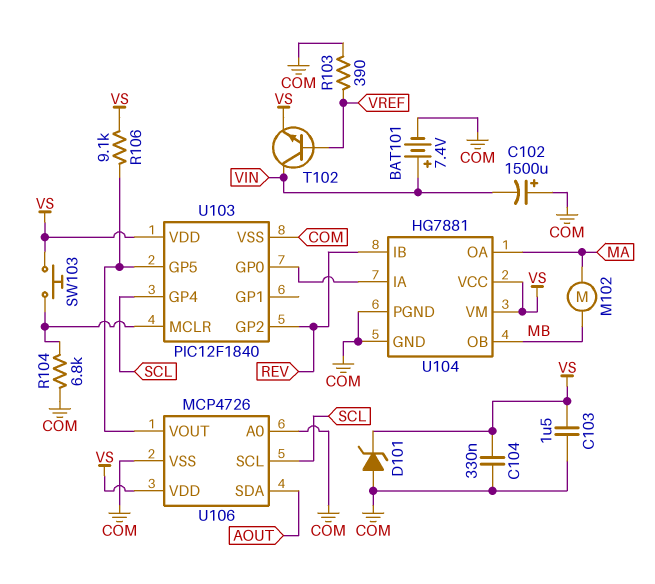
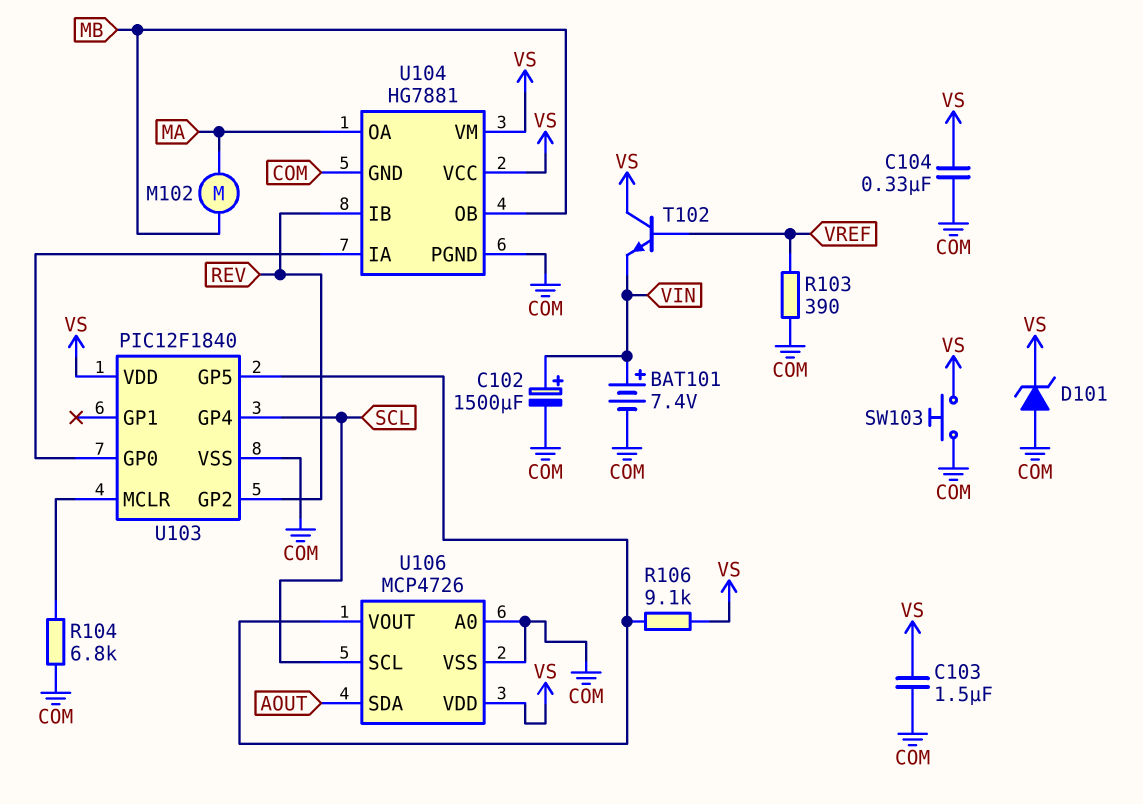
C102: 1500uF (plus COM, minus VIN) -> 1500uF (plus VIN, minus COM)
SW103: button (U103/MCLR, VS) -> button (COM, VS)
T102: NPN (B VREF, C VIN, E VS) -> NPN (B VREF, C VS, E VIN)

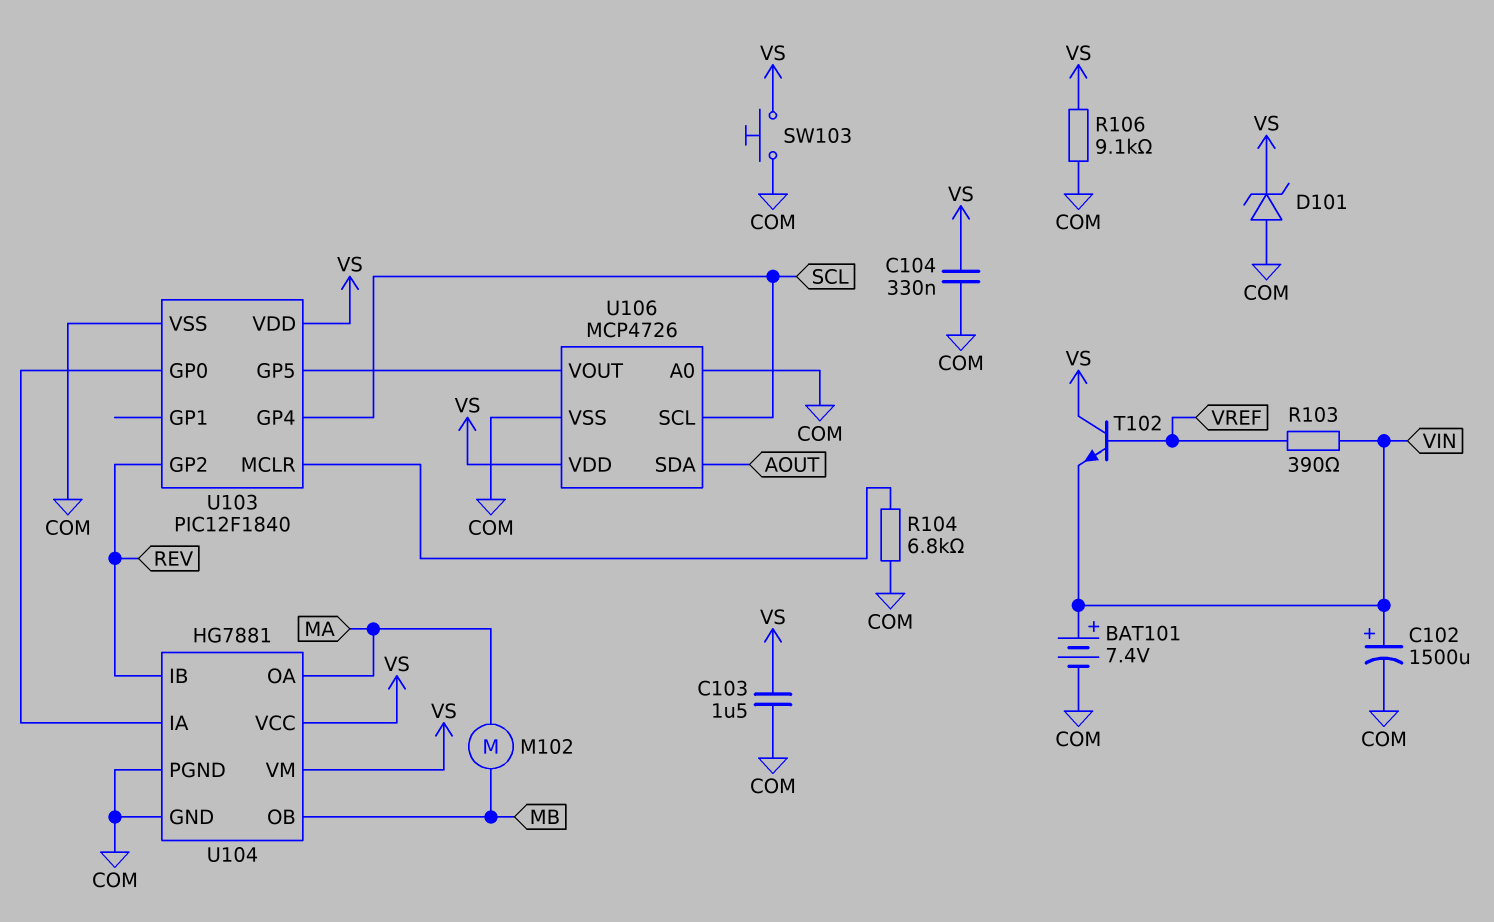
R103: 390 (COM, VREF) -> 390 (VIN, VREF)
R106: 9.1k (U103/GP5, VS) -> 9.1k (COM, VS)

